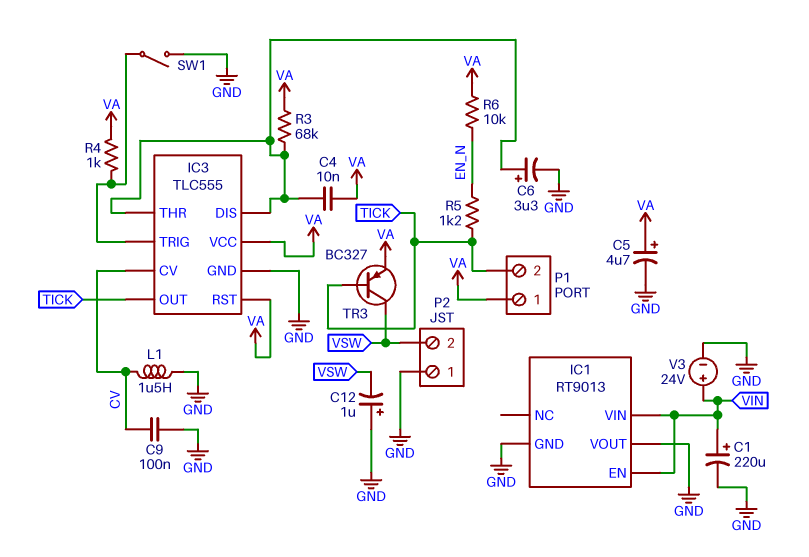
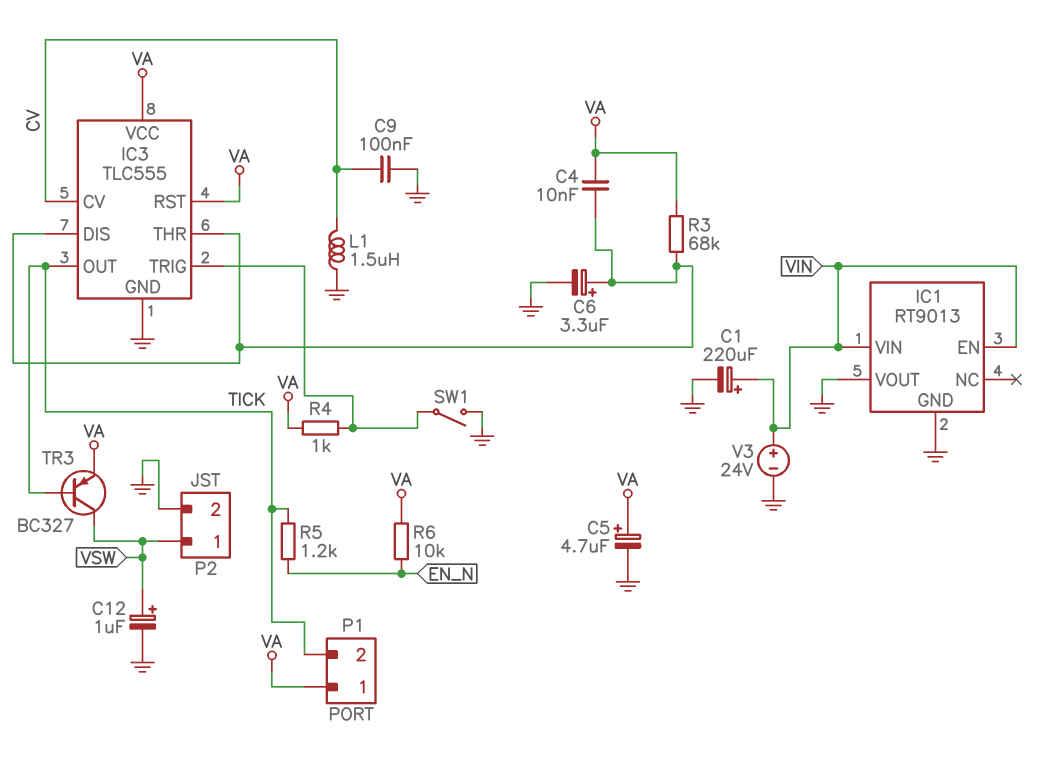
C12: 1uF (plus GND, minus VSW) -> 1uF (plus VSW, minus GND)
P2 pin 1: GND -> VSW
P2 pin 2: VSW -> GND

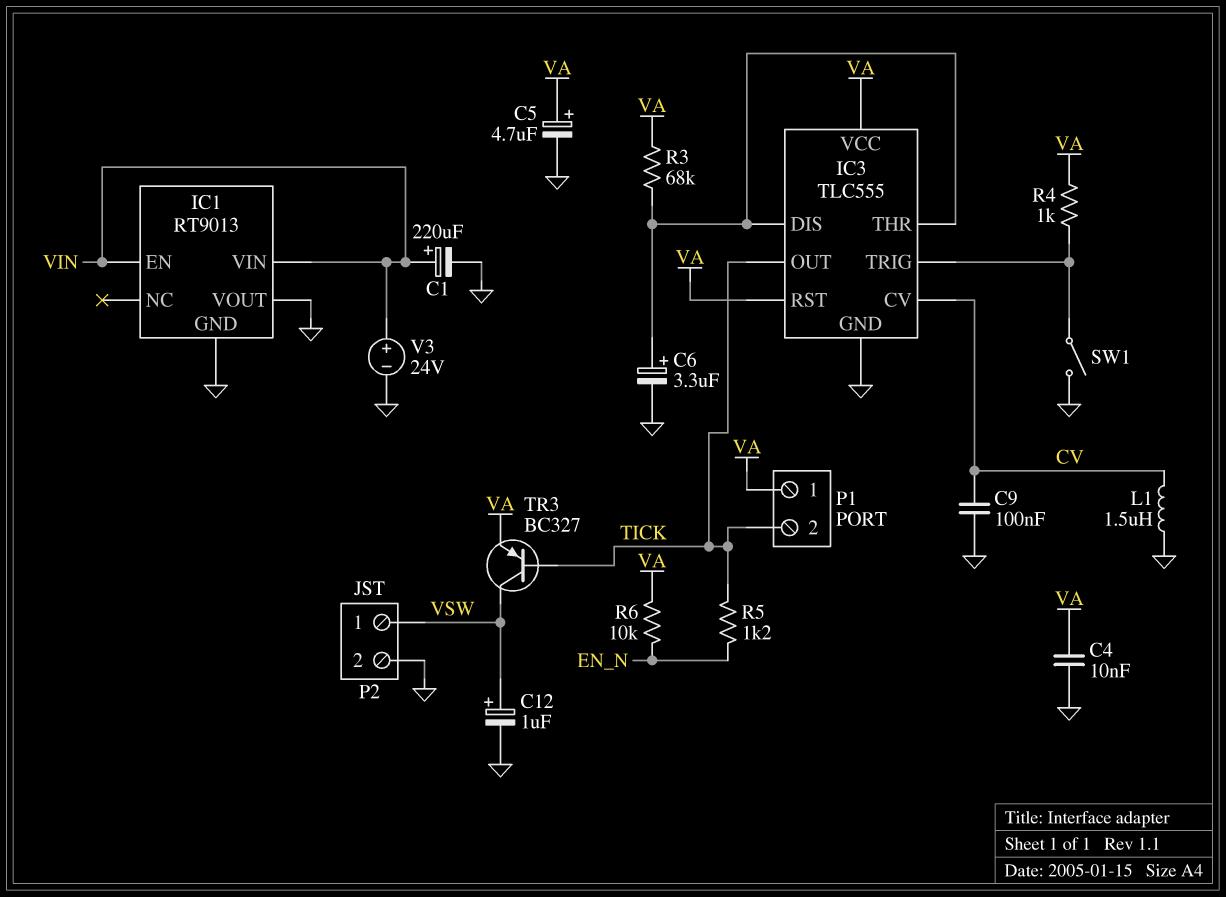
C4: 10nF (IC3/DIS, VA) -> 10nF (GND, VA)

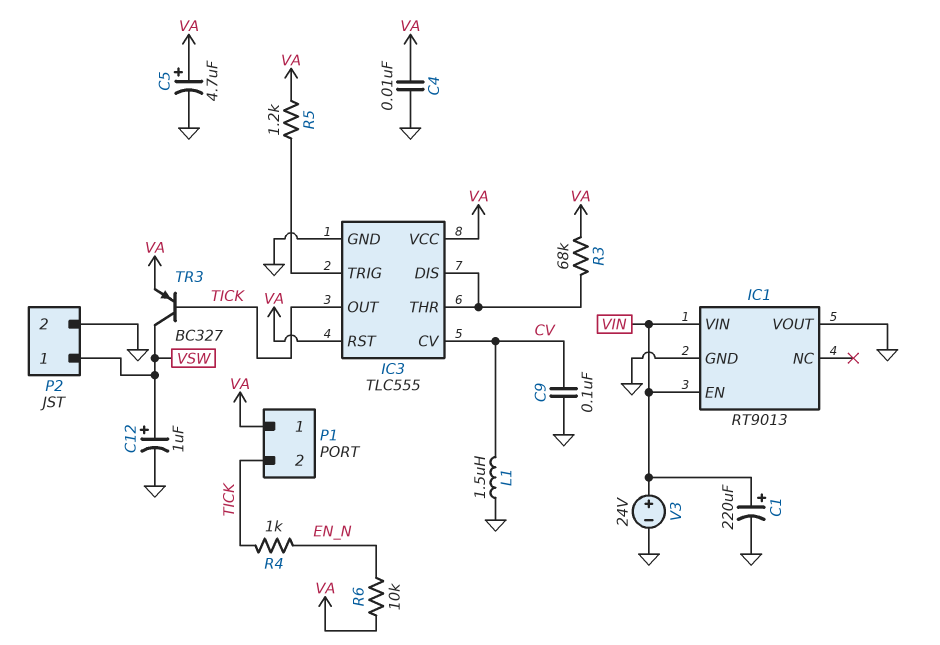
C6: 3.3uF (plus IC3/DIS, minus GND) -> none
R4: 1k (IC3/TRIG, VA) -> 1k (EN_N, TICK)
R5: 1.2k (EN_N, TICK) -> 1.2k (IC3/TRIG, VA)
SW1: switch (GND, IC3/TRIG) -> none

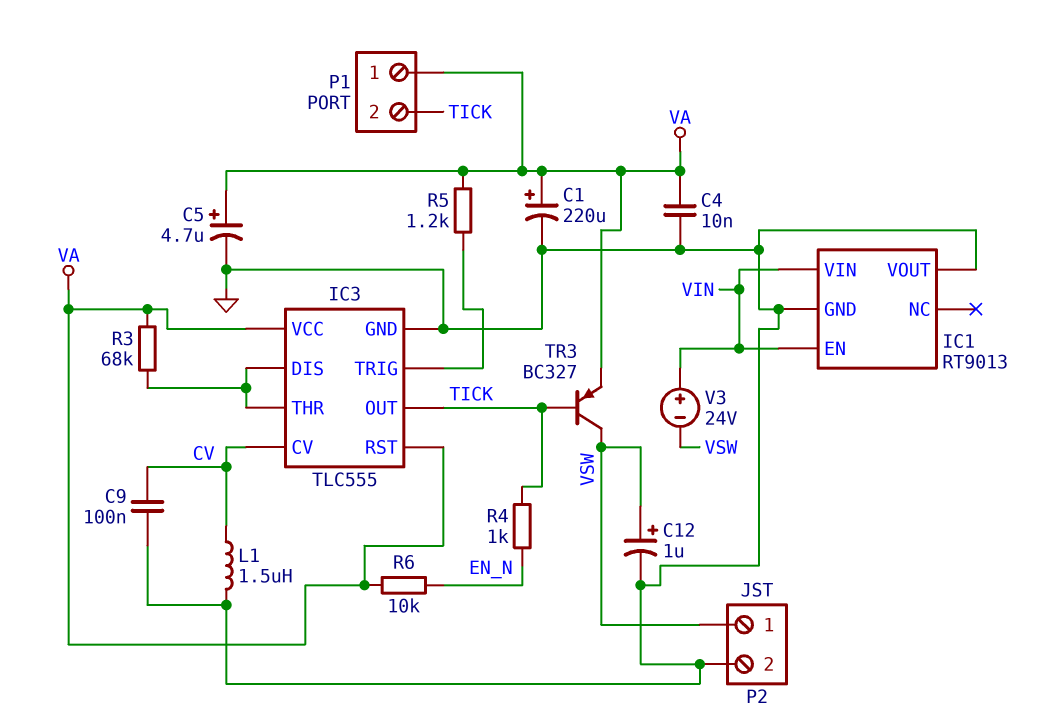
C1: 220uF (plus VIN, minus GND) -> 220uF (plus VA, minus GND)
V3: 24V (plus VIN, minus GND) -> 24V (plus VIN, minus VSW)

